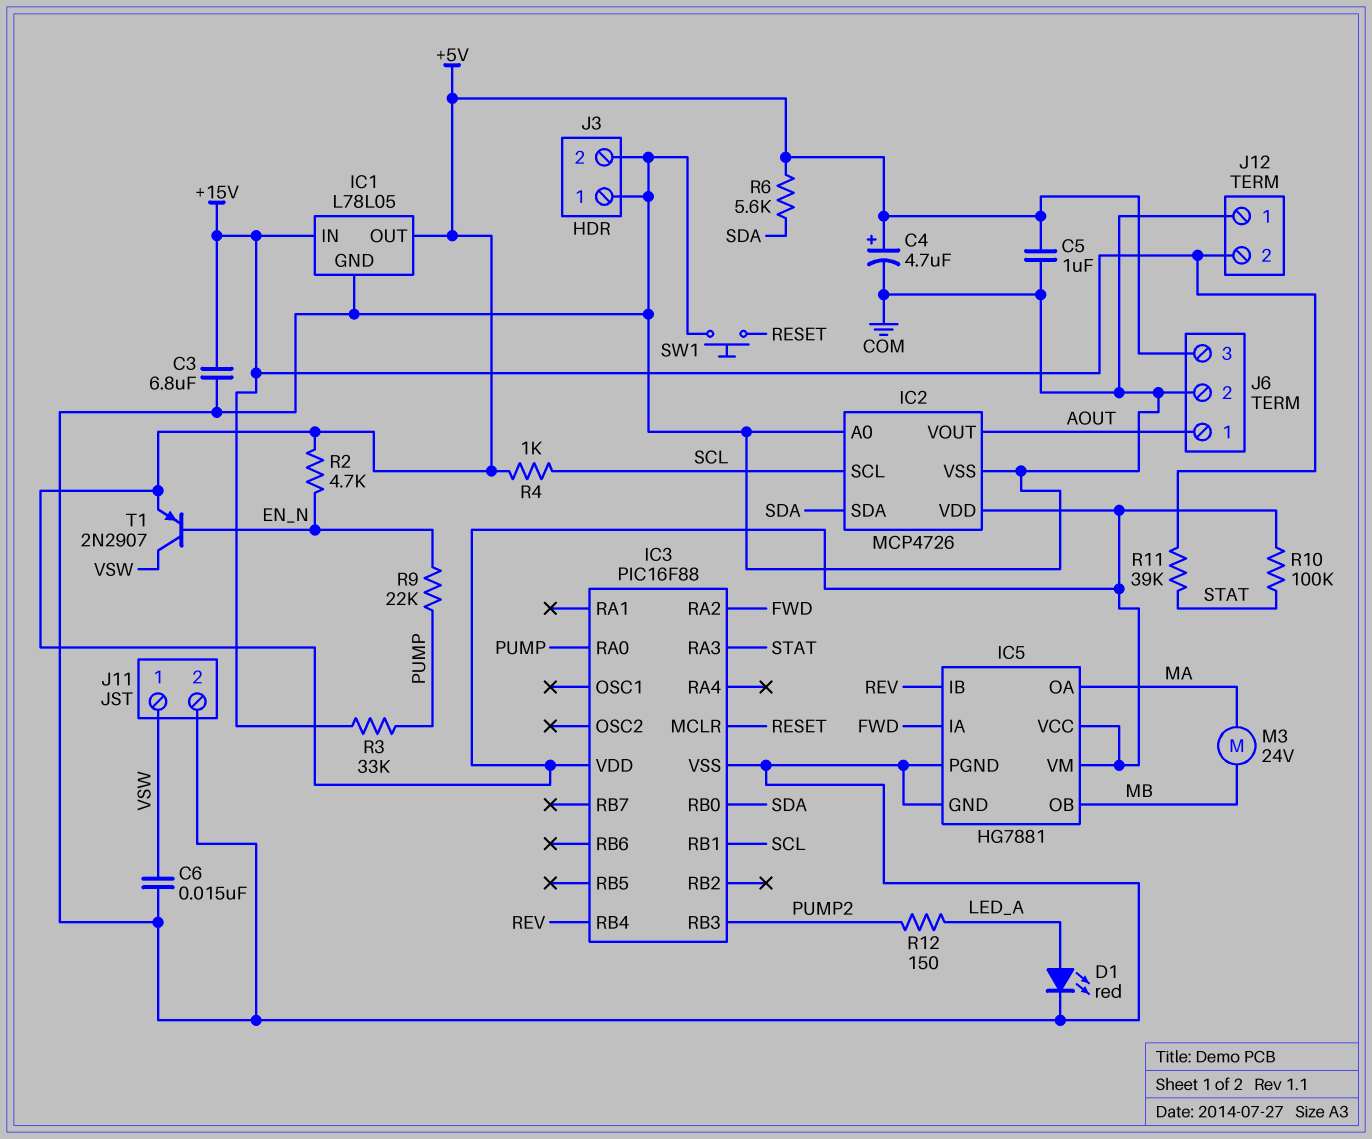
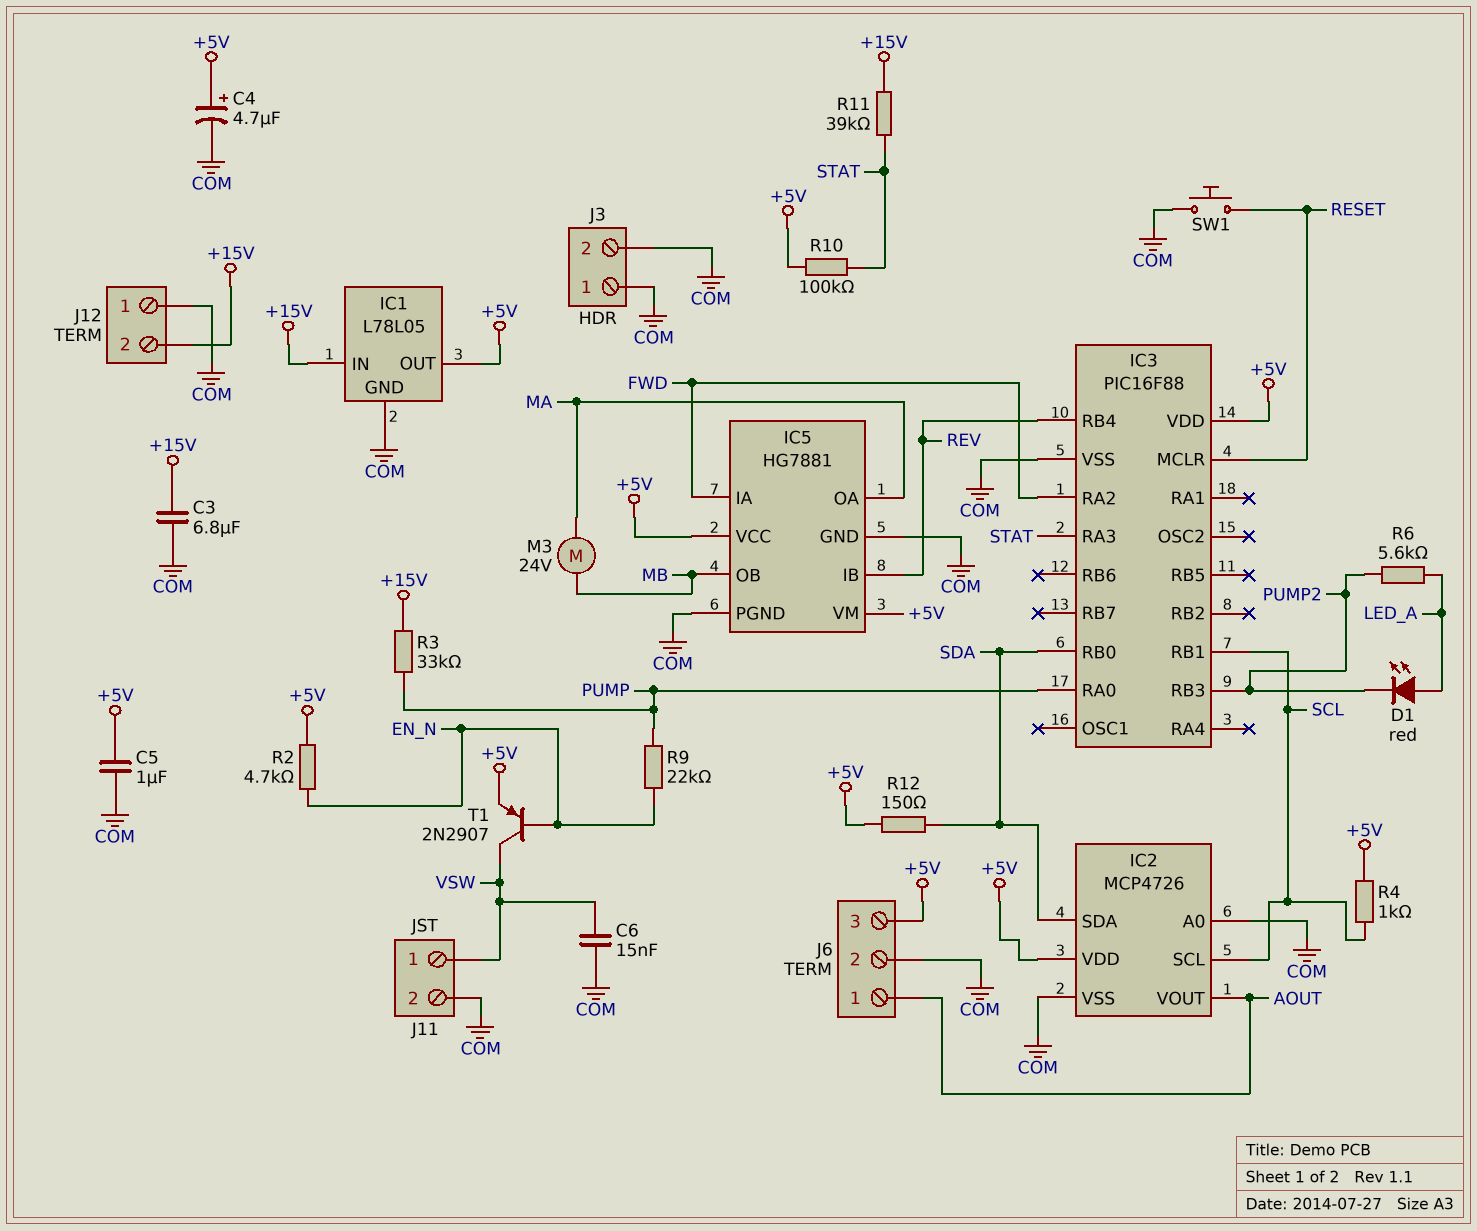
D1: LED red (A LED_A, K COM) -> LED red (A LED_A, K PUMP2)
R6: 5.6k (+5V, SDA) -> 5.6k (LED_A, PUMP2)
R12: 150 (LED_A, PUMP2) -> 150 (+5V, SDA)

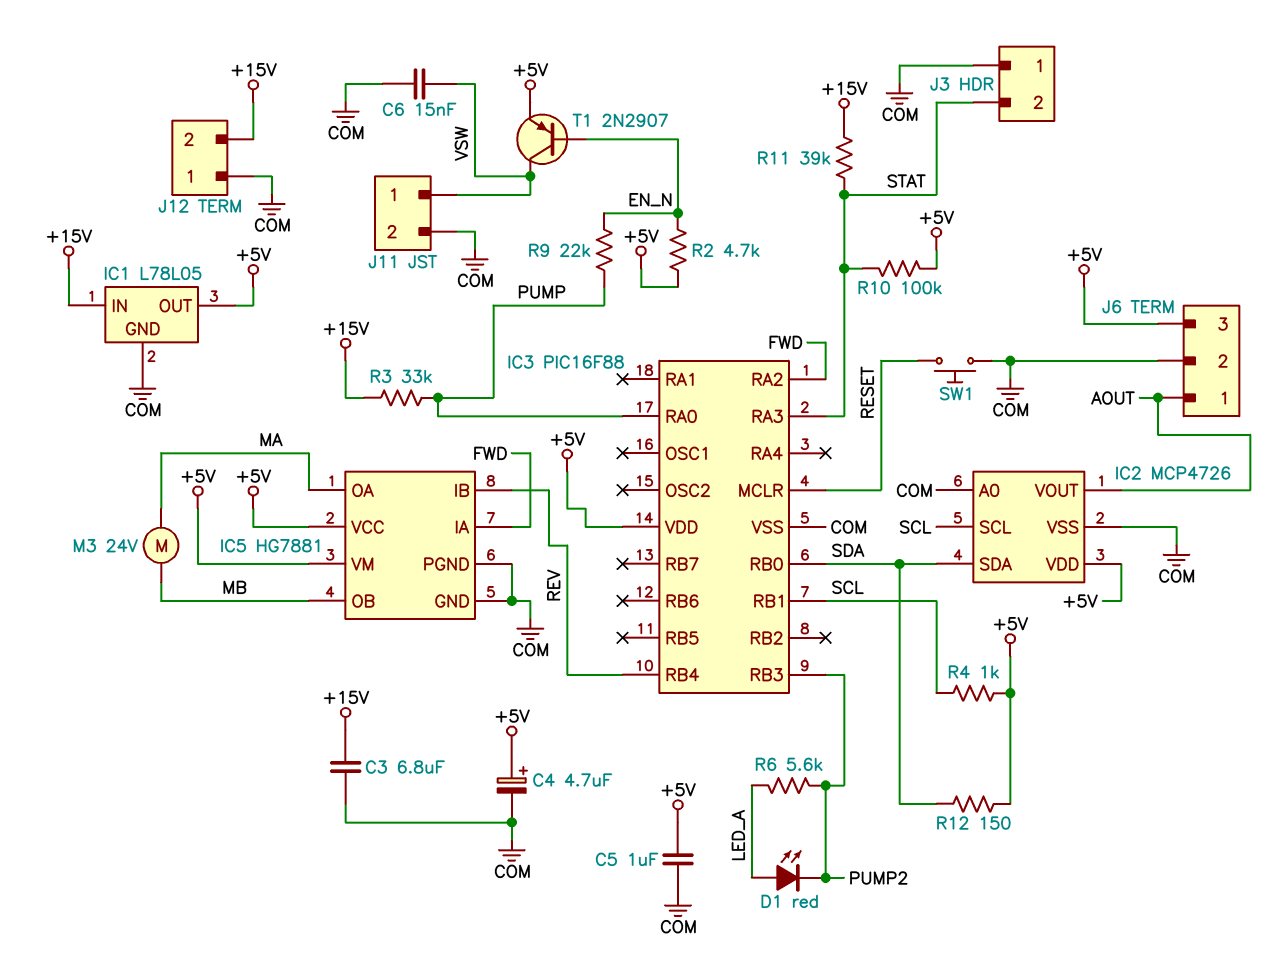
J3 pin 2: COM -> STAT

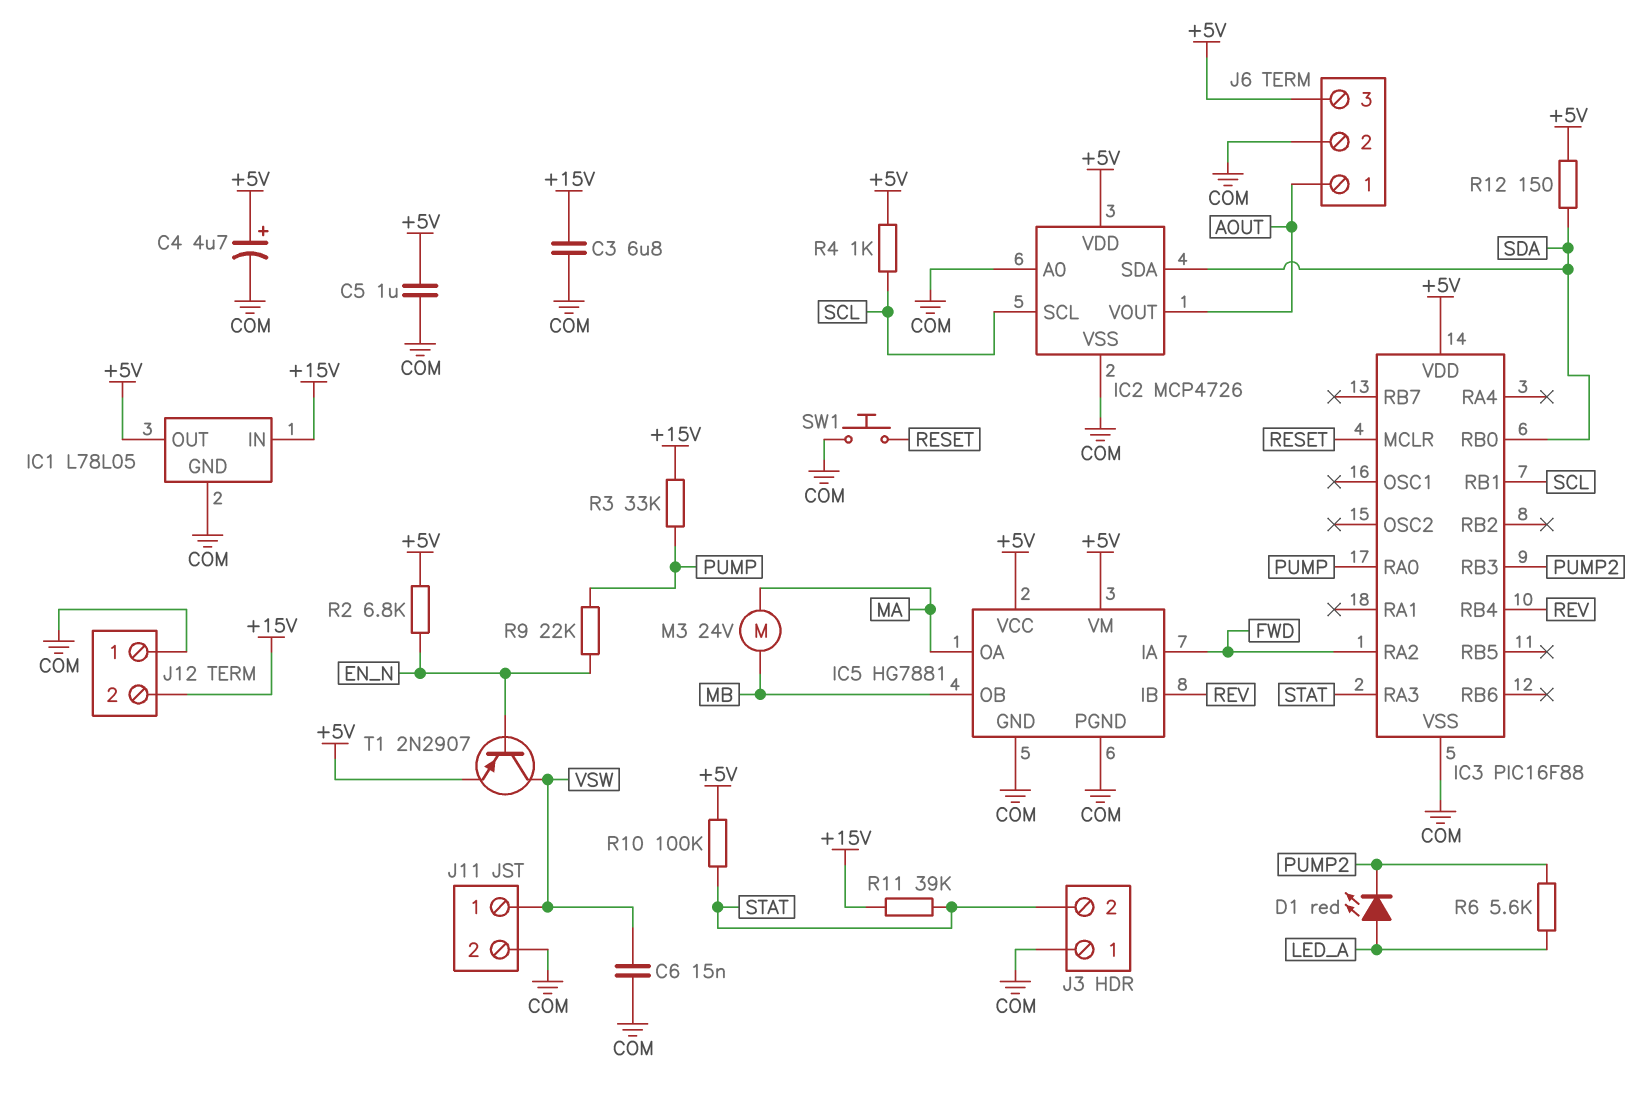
R2: 4.7k (+5V, EN_N) -> 6.8k (+5V, EN_N)

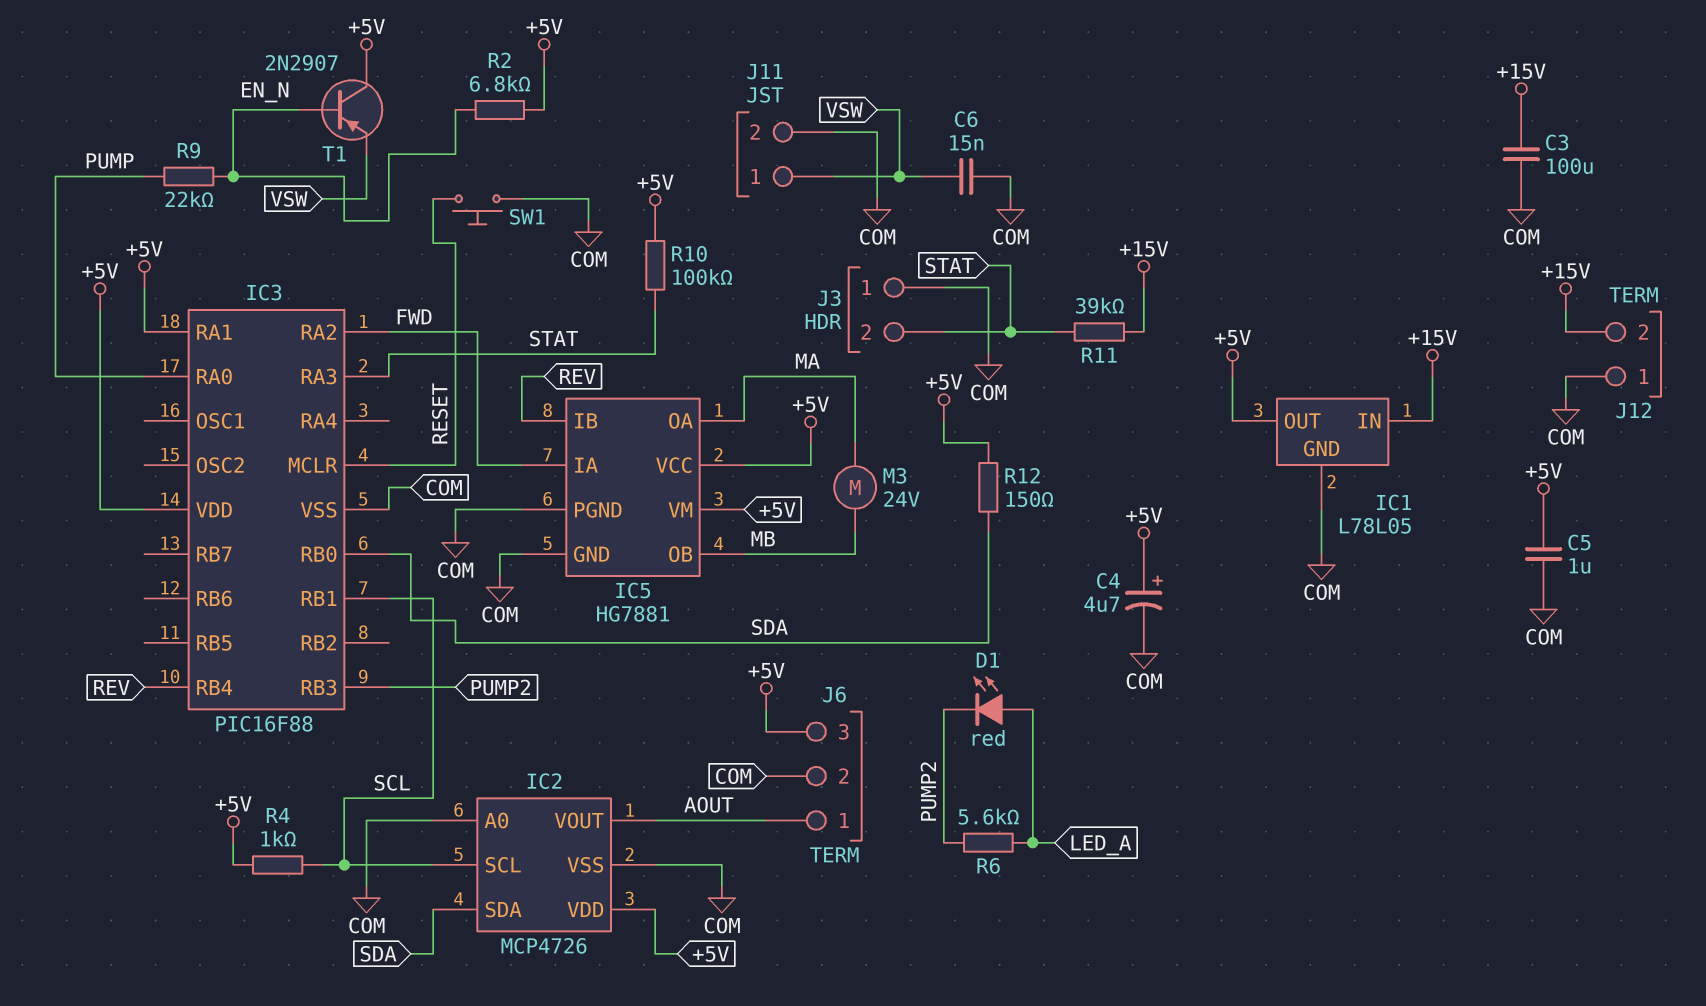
C3: 6.8uF (+15V, COM) -> 100uF (+15V, COM)
IC3 pin RA1: none -> +5V
R3: 33k (+15V, PUMP) -> none
T1: PNP 2N2907 (B EN_N, C VSW, E +5V) -> PNP 2N2907 (B EN_N, C +5V, E VSW)

